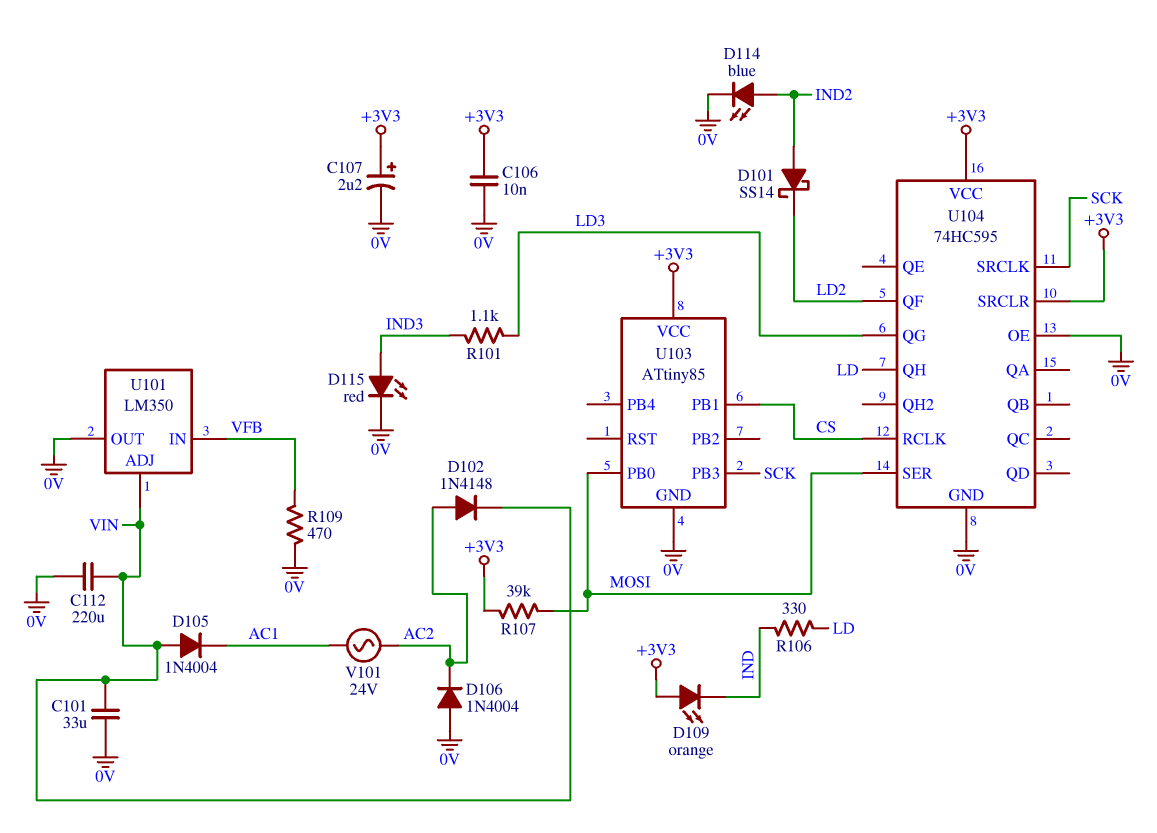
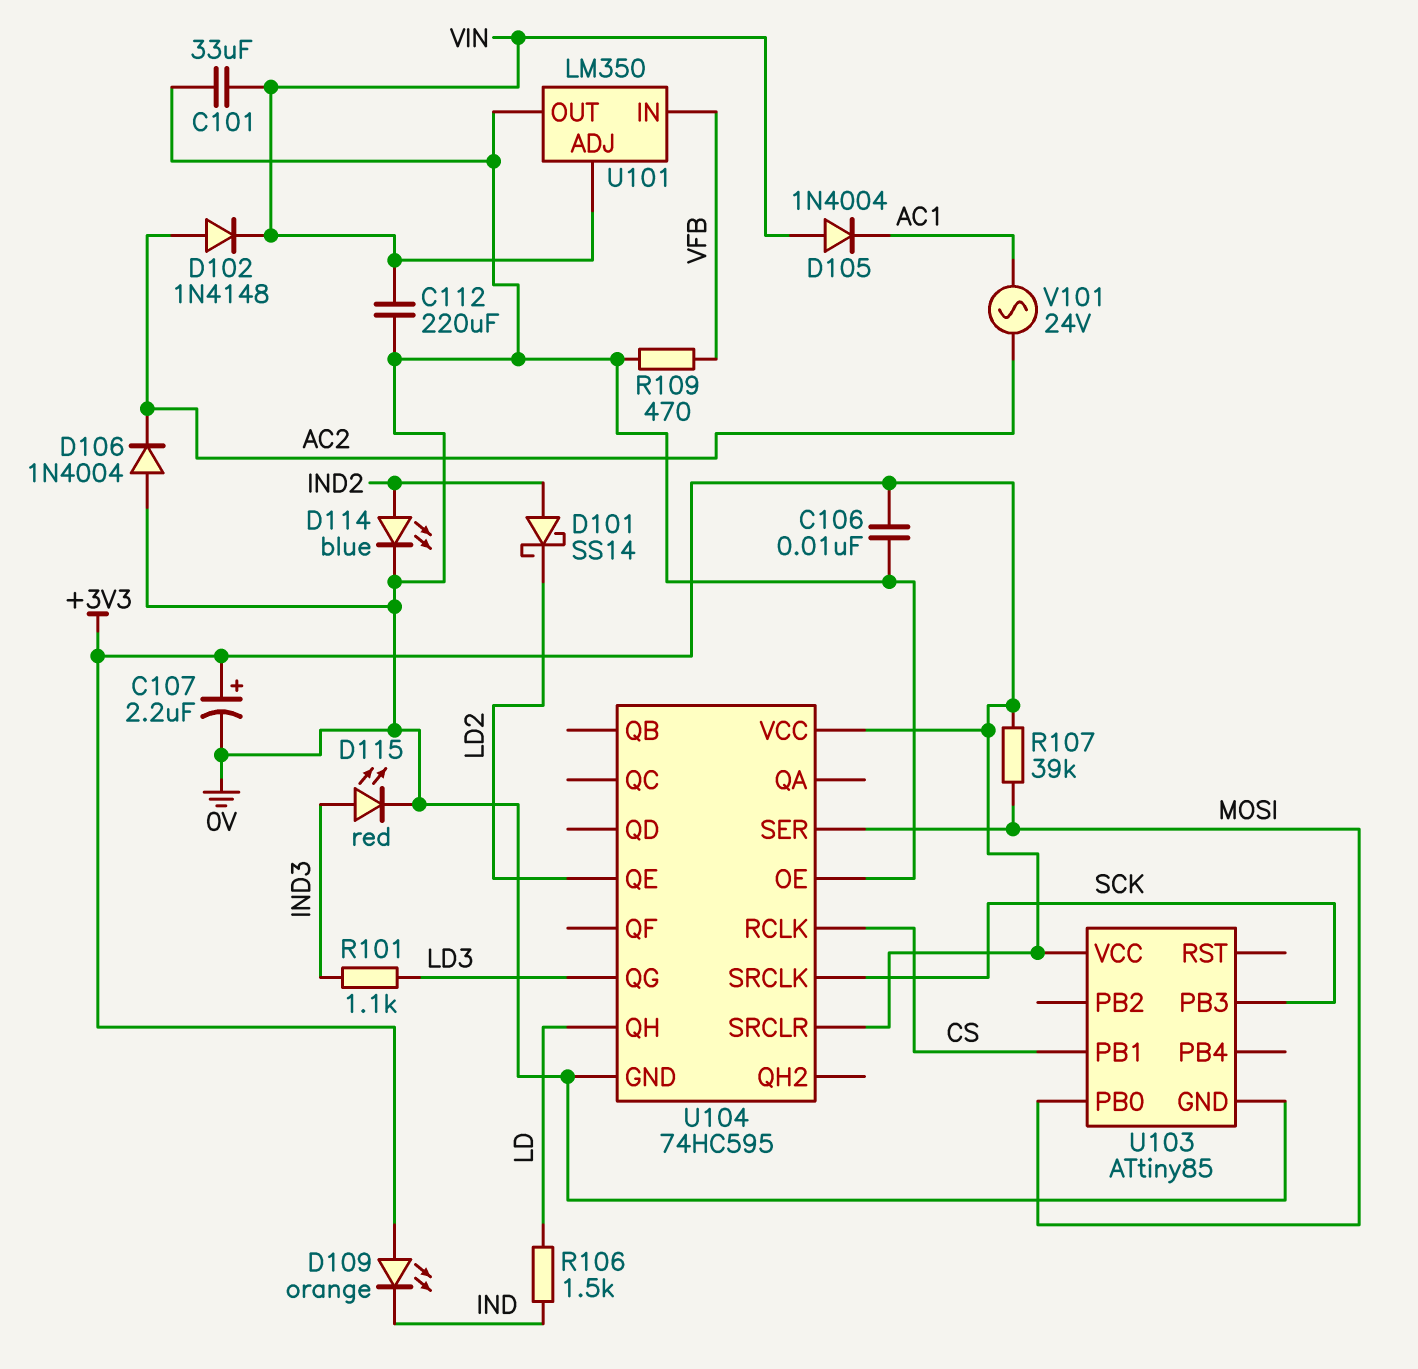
R106: 330 (IND, LD) -> 1.5k (IND, LD)
U104 pin QE: none -> LD2
U104 pin QF: LD2 -> none

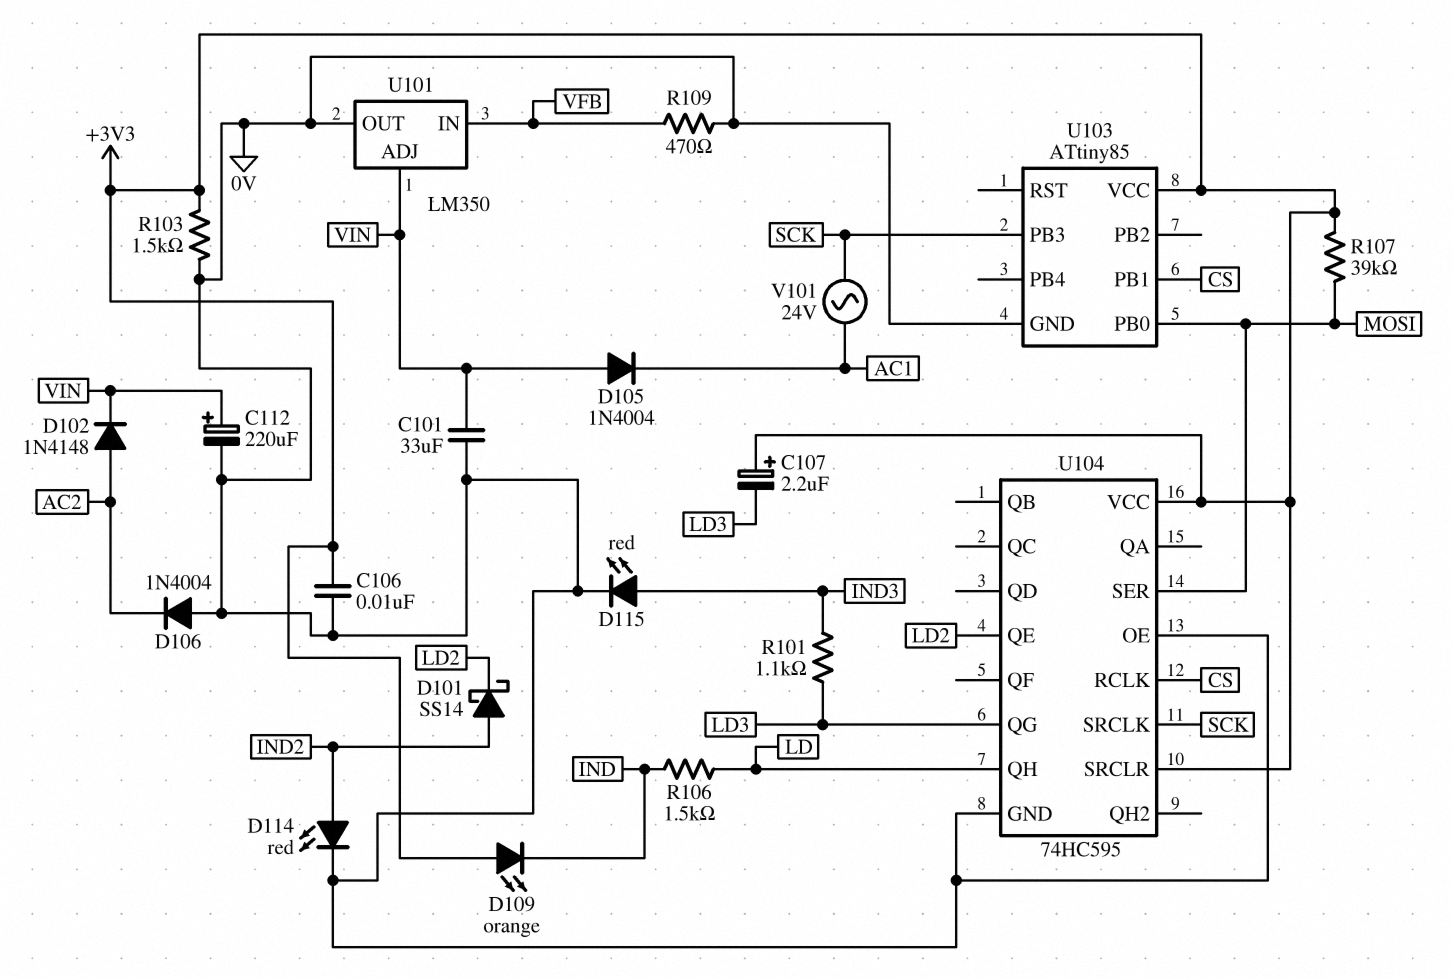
C107: 2.2uF (plus +3V3, minus 0V) -> 2.2uF (plus +3V3, minus LD3)
C112: 220uF (0V, VIN) -> 220uF (plus VIN, minus 0V)
D114: LED blue (A IND2, K 0V) -> LED red (A IND2, K 0V)
R103: none -> 1.5k (+3V3, 0V)
V101: AC 24V (AC1, AC2) -> AC 24V (AC1, SCK)

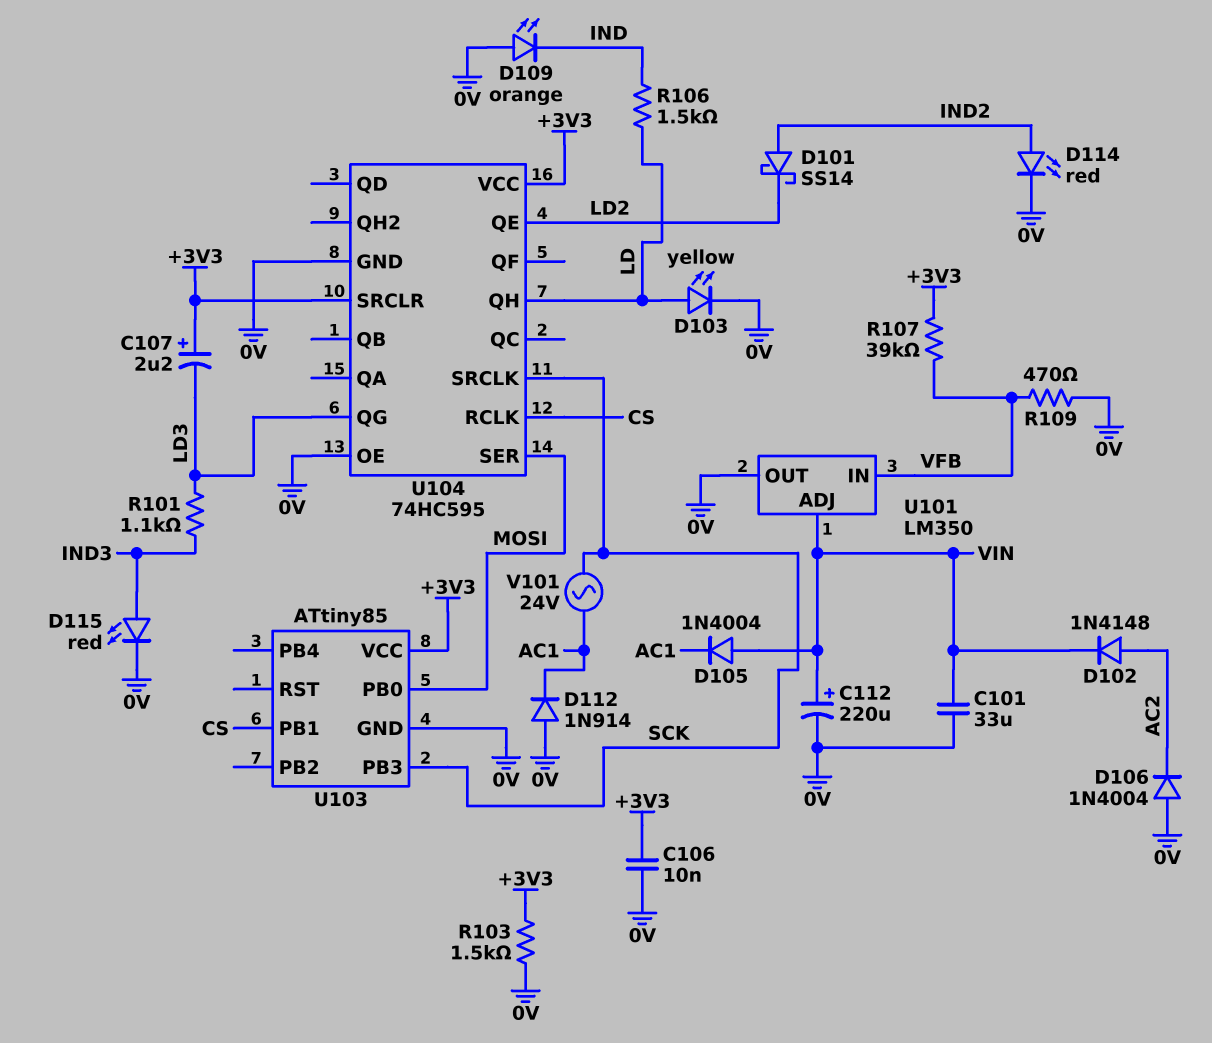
D103: none -> LED yellow (A LD, K 0V)
D109: LED orange (A +3V3, K IND) -> LED orange (A 0V, K IND)
D112: none -> diode 1N914 (A 0V, K AC1)
R107: 39k (+3V3, MOSI) -> 39k (+3V3, VFB)

